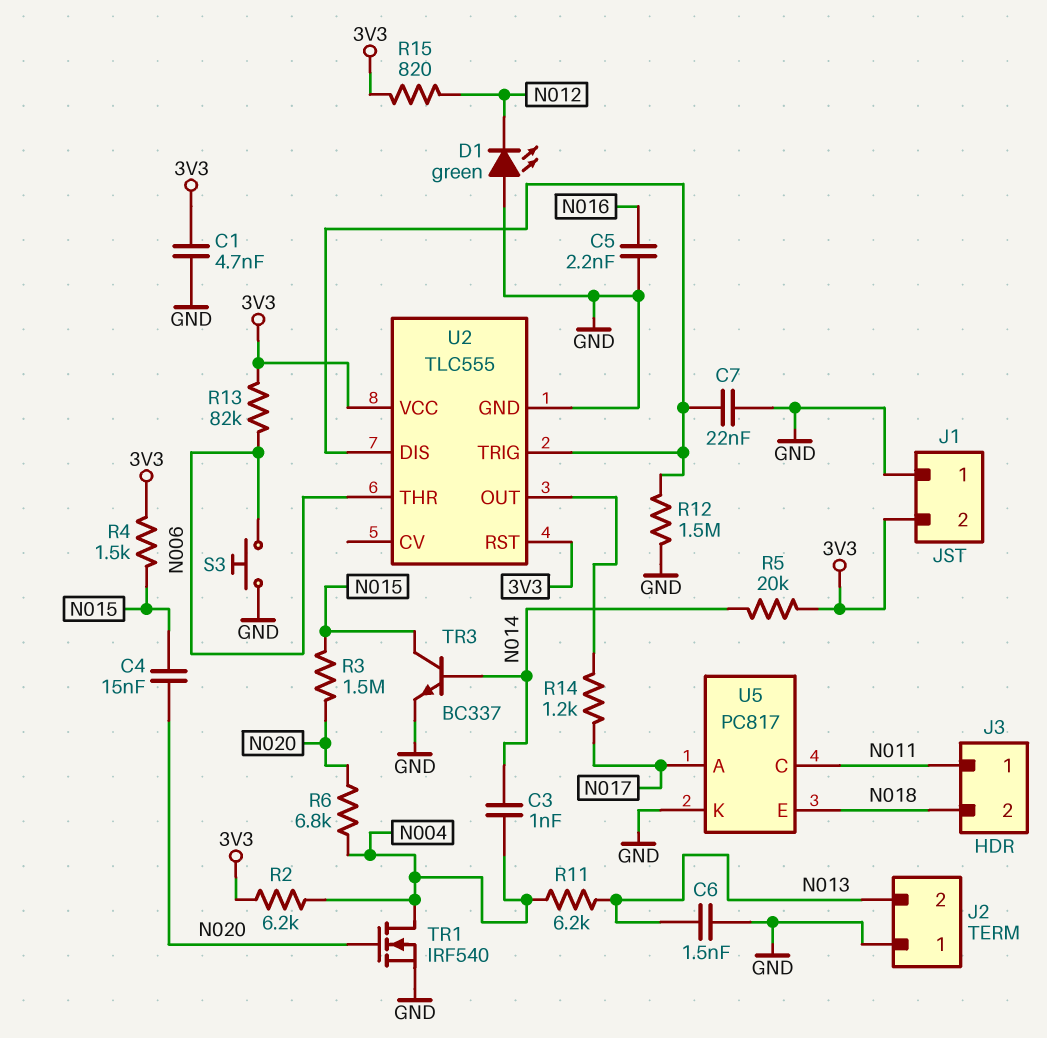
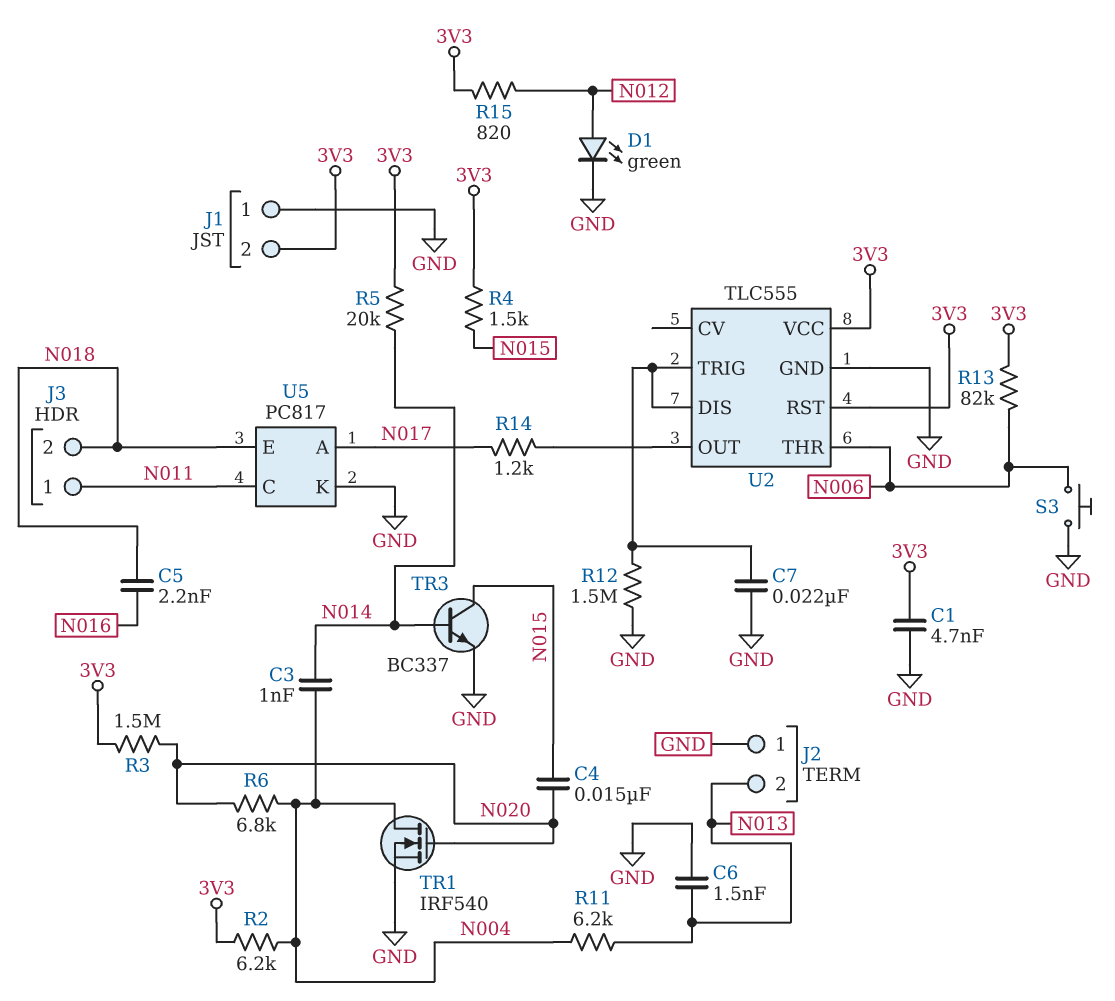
C5: 2.2nF (GND, N016) -> 2.2nF (N016, N018)
D1: LED green (A GND, K N012) -> LED green (A N012, K GND)
R3: 1.5M (N015, N020) -> 1.5M (3V3, N020)

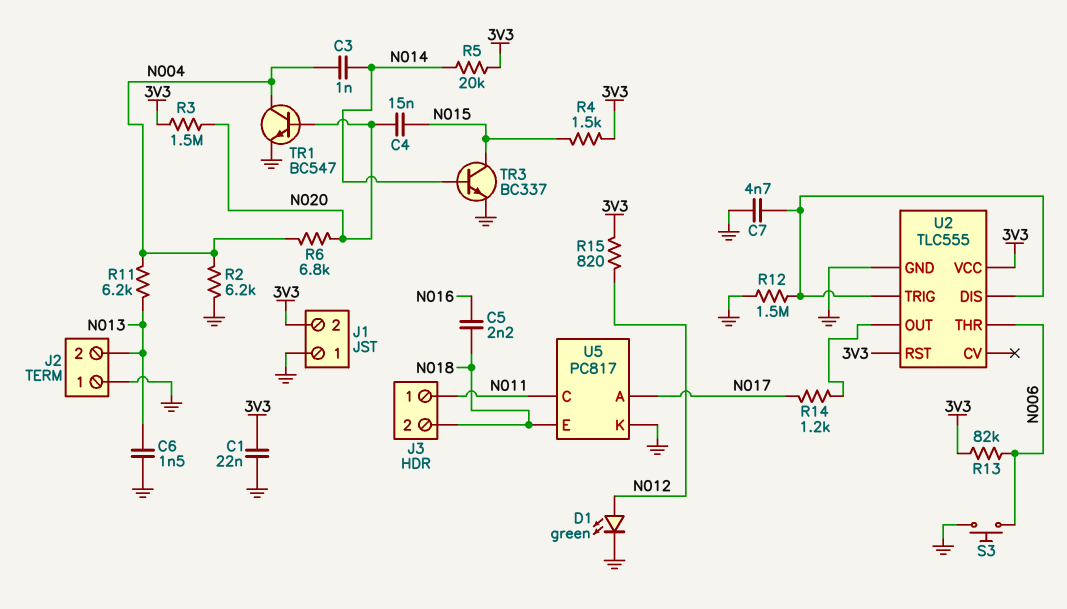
C1: 4.7nF (3V3, GND) -> 22nF (3V3, GND)
C7: 22nF (GND, U2/DIS) -> 4.7nF (GND, U2/DIS)
R2: 6.2k (3V3, N004) -> 6.2k (GND, N004)
TR1: NMOS IRF540 (G N020, D N004, S GND) -> NPN BC547 (B N020, C N004, E GND)

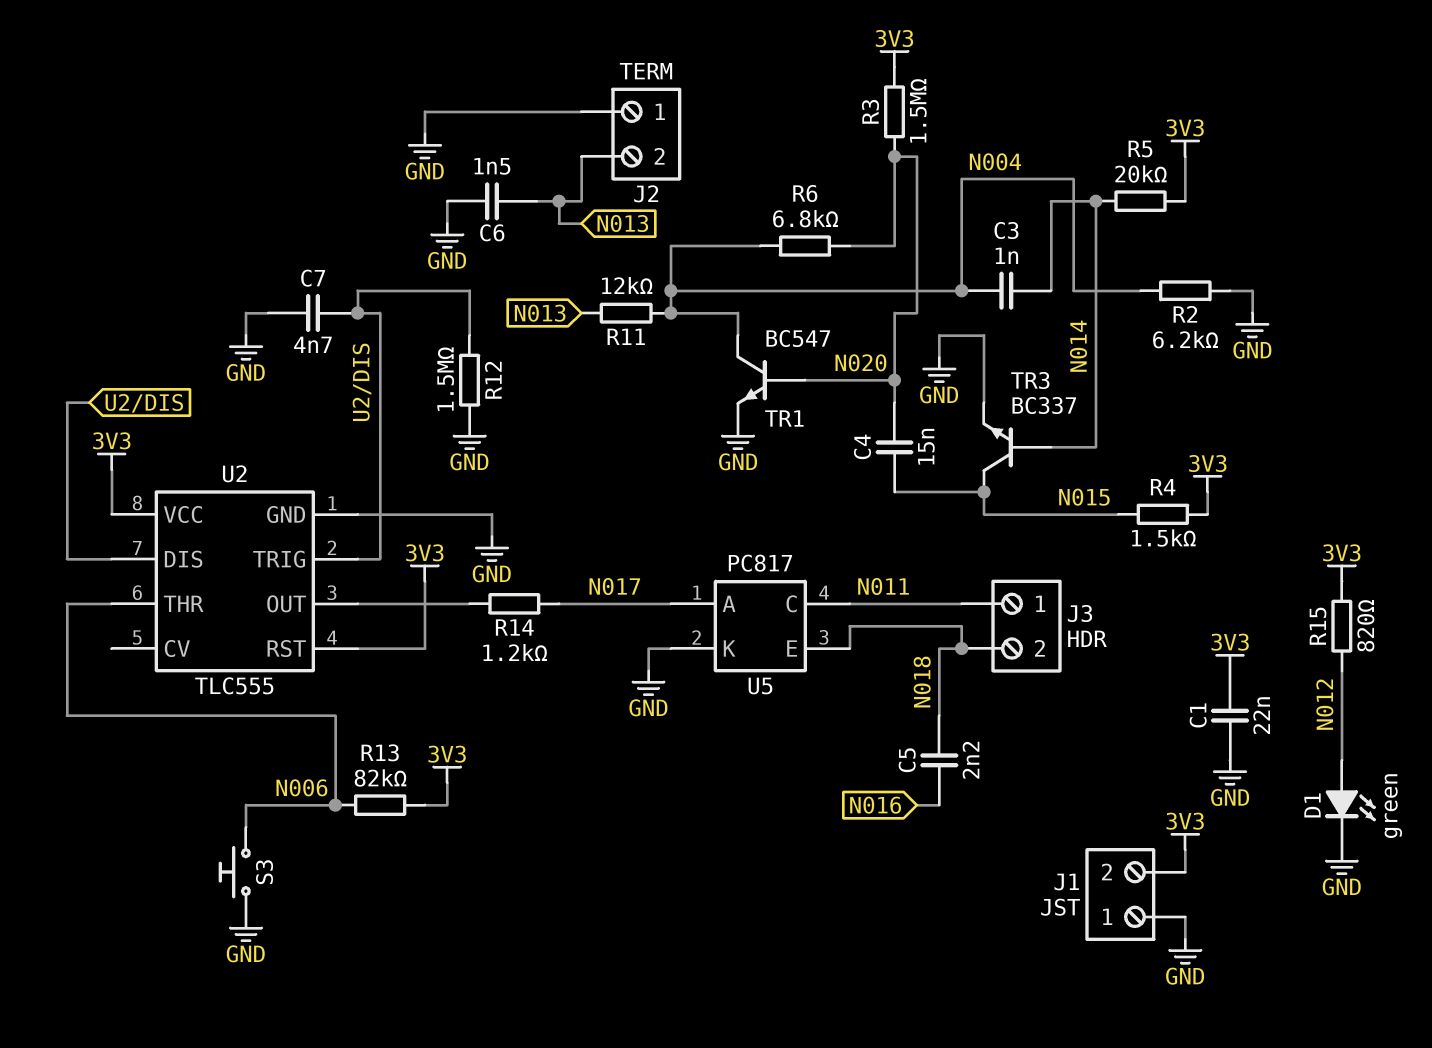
R11: 6.2k (N004, N013) -> 12k (N004, N013)

